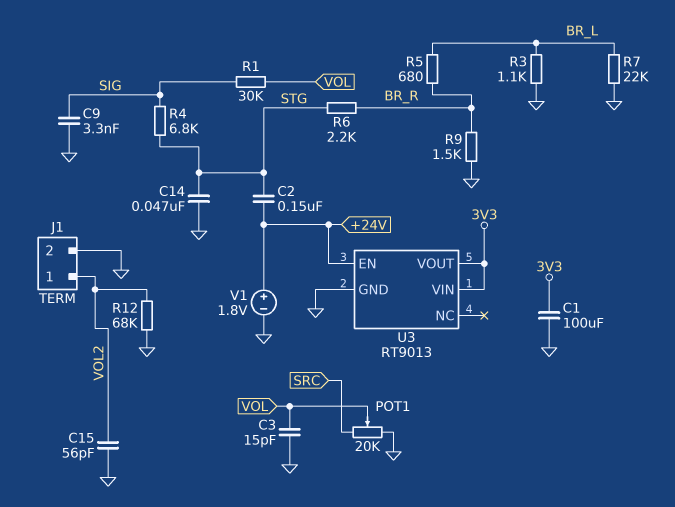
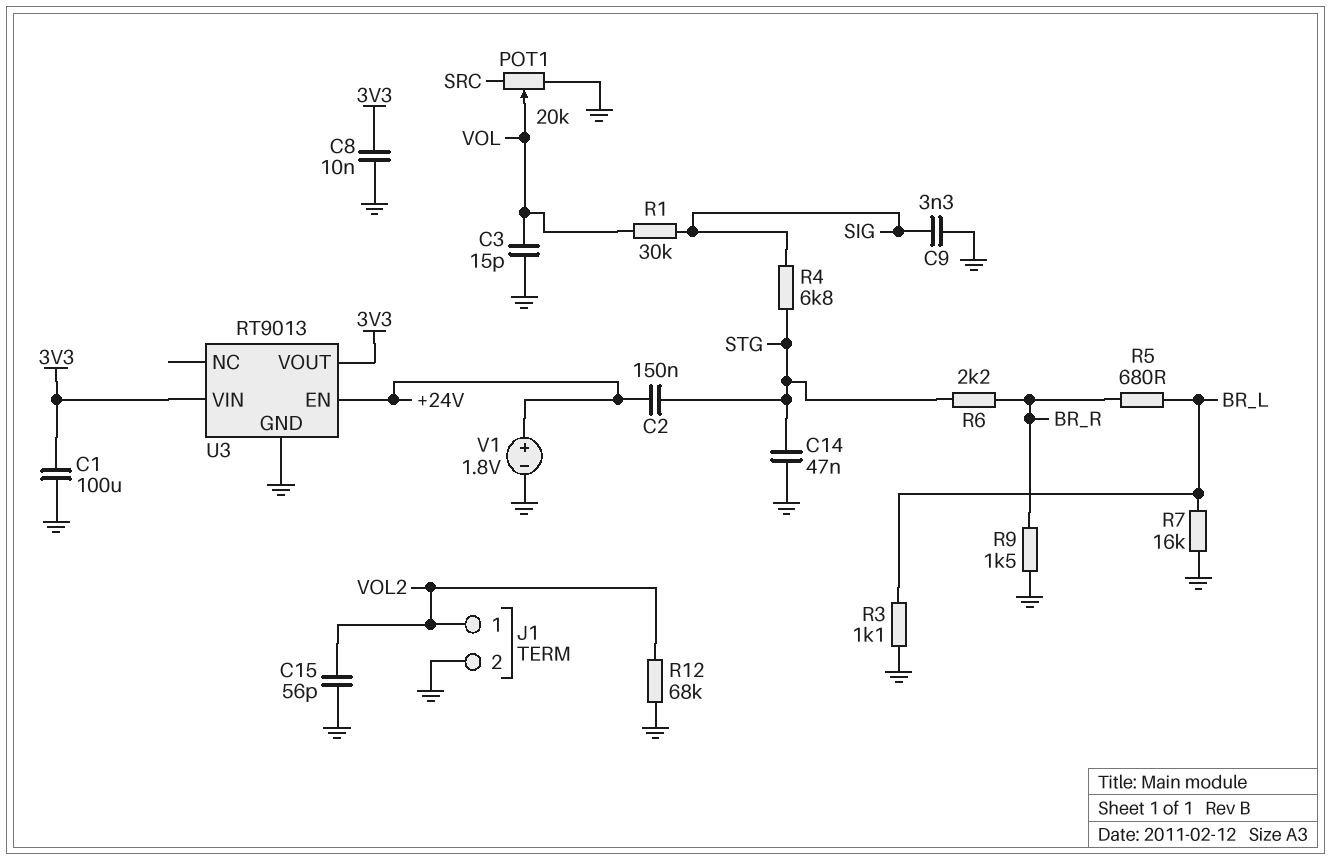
C8: none -> 10nF (3V3, GND)
R7: 22k (BR_L, GND) -> 16k (BR_L, GND)

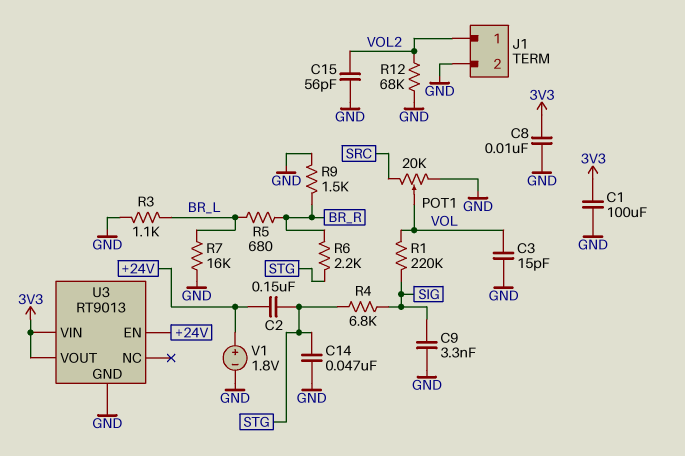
R1: 30k (SIG, VOL) -> 220k (SIG, VOL)

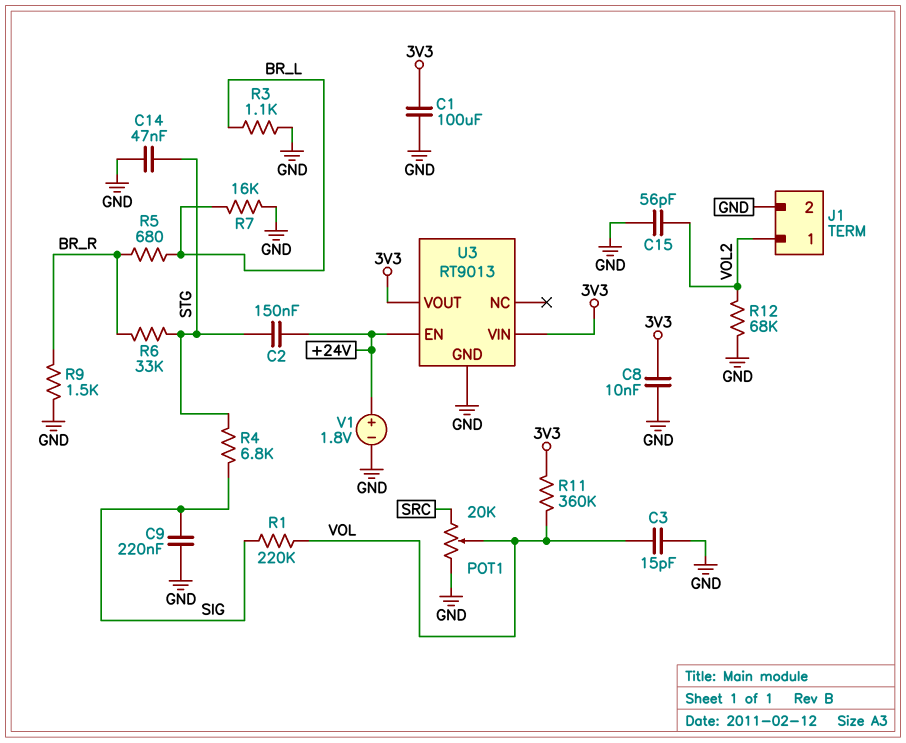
C9: 3.3nF (GND, SIG) -> 220nF (GND, SIG)
R6: 2.2k (BR_R, STG) -> 33k (BR_R, STG)
R11: none -> 360k (3V3, VOL)

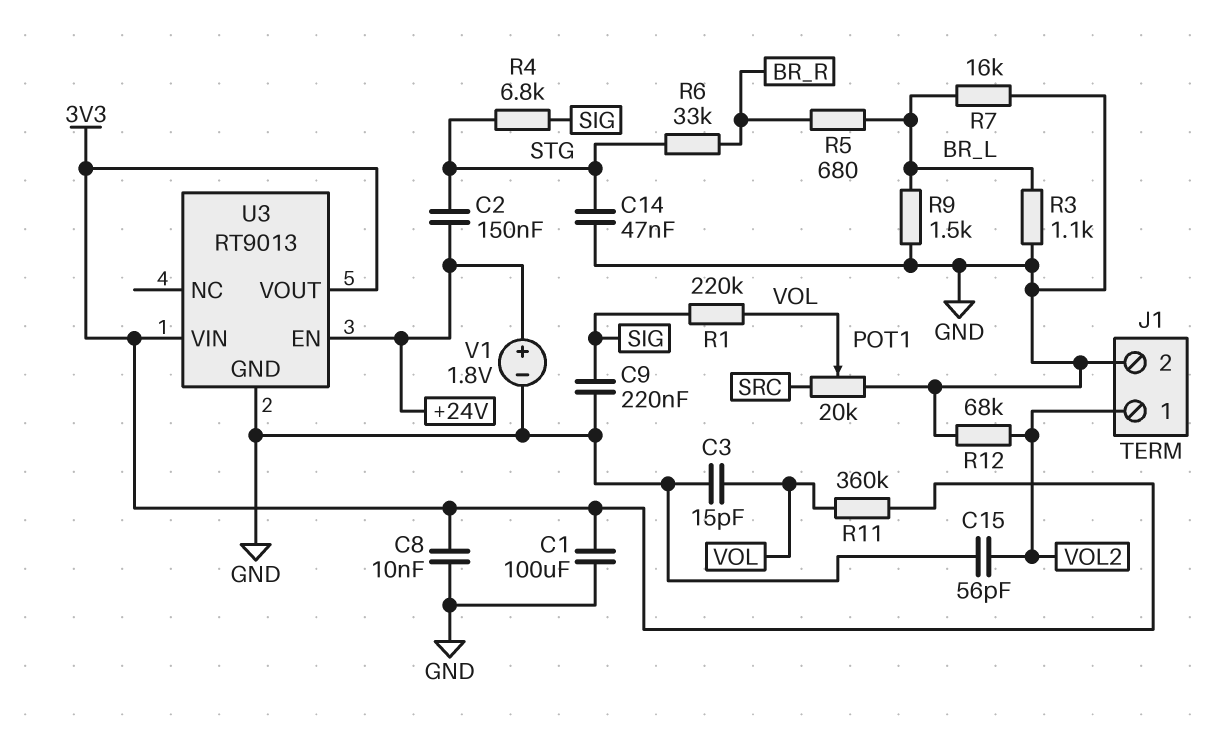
R9: 1.5k (BR_R, GND) -> 1.5k (BR_L, GND)

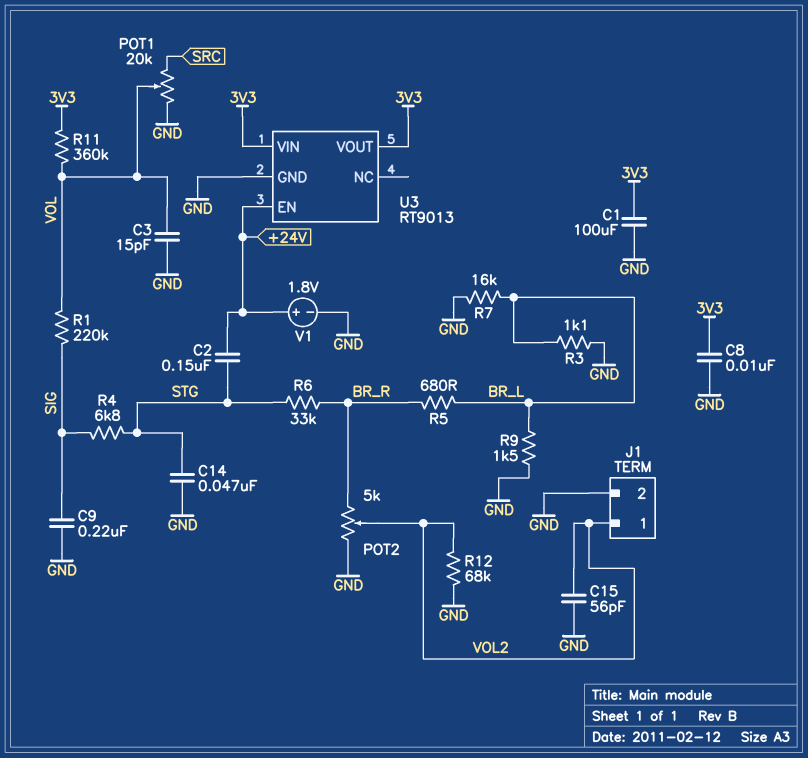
POT2: none -> 5k (BR_R, GND, wiper VOL2)

